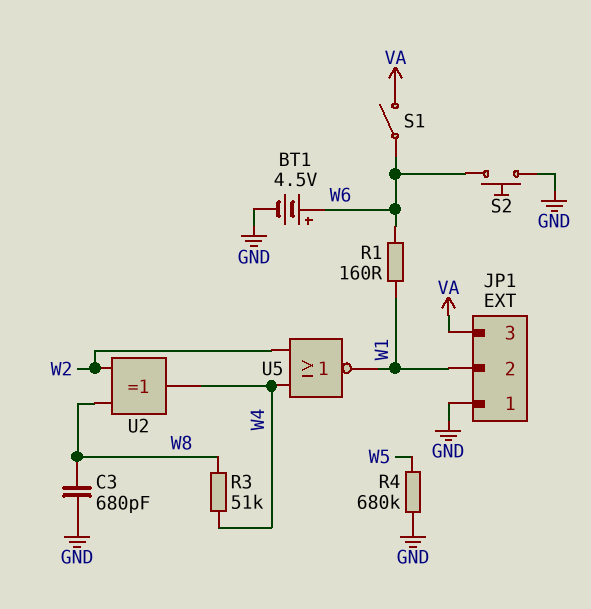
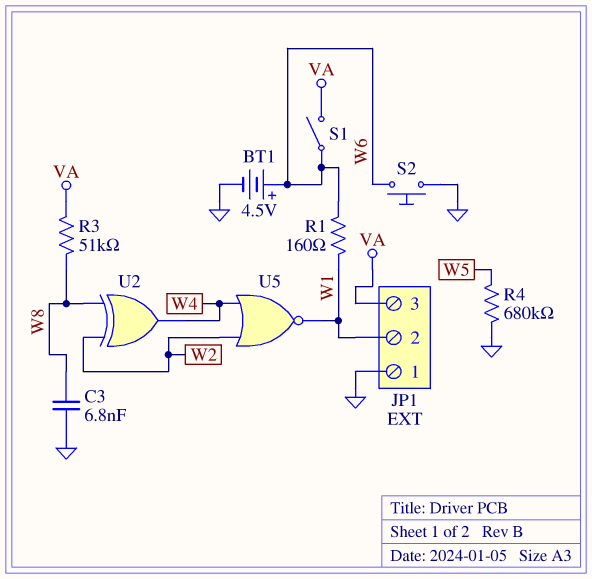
C3: 680pF (GND, W8) -> 6.8nF (GND, W8)
R3: 51k (W4, W8) -> 51k (VA, W8)

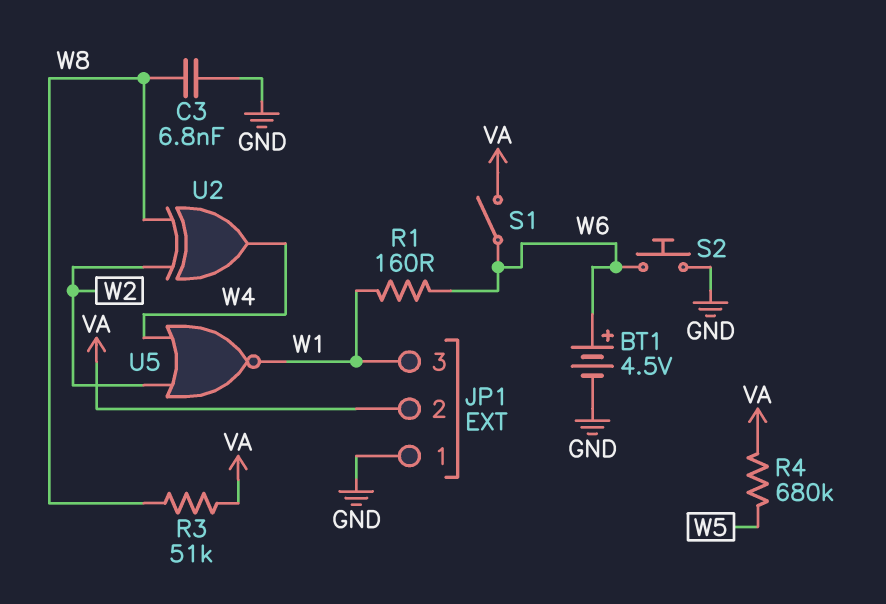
JP1 pin 2: W1 -> VA
JP1 pin 3: VA -> W1
R4: 680k (GND, W5) -> 680k (VA, W5)

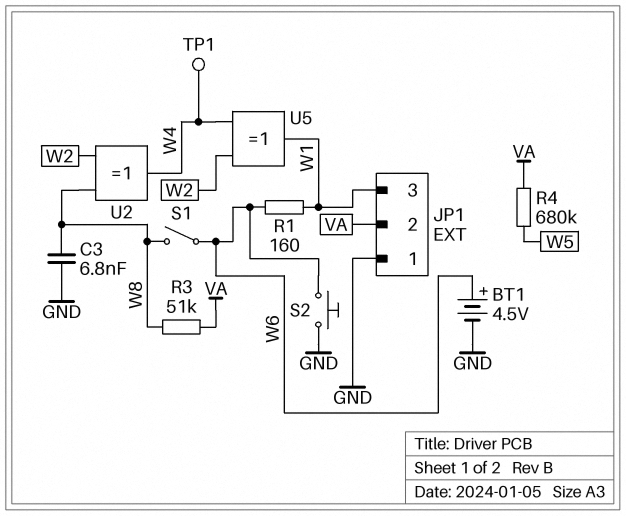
S1: switch (VA, W6) -> switch (W6, W8)
TP1: none -> test point (W4)
U5: NOR (in W2, in W4, out W1) -> XOR (in W2, in W4, out W1)

